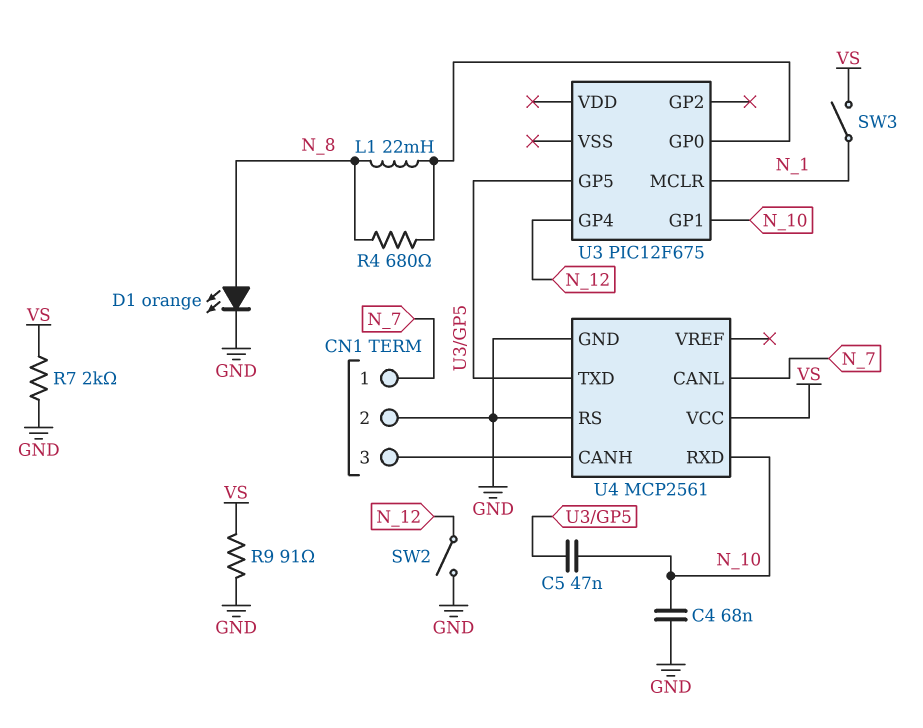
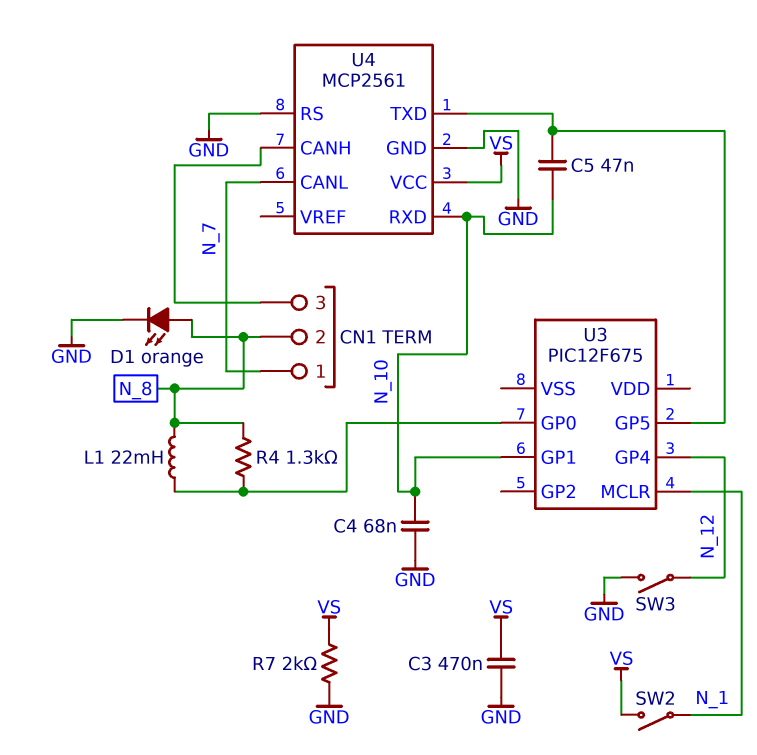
C3: none -> 470nF (GND, VS)
CN1 pin 2: GND -> N_8
R4: 680 (N_8, U3/GP0) -> 1.3k (N_8, U3/GP0)
R9: 91 (GND, VS) -> none
SW2: switch (GND, N_12) -> switch (N_1, VS)
SW3: switch (N_1, VS) -> switch (GND, N_12)

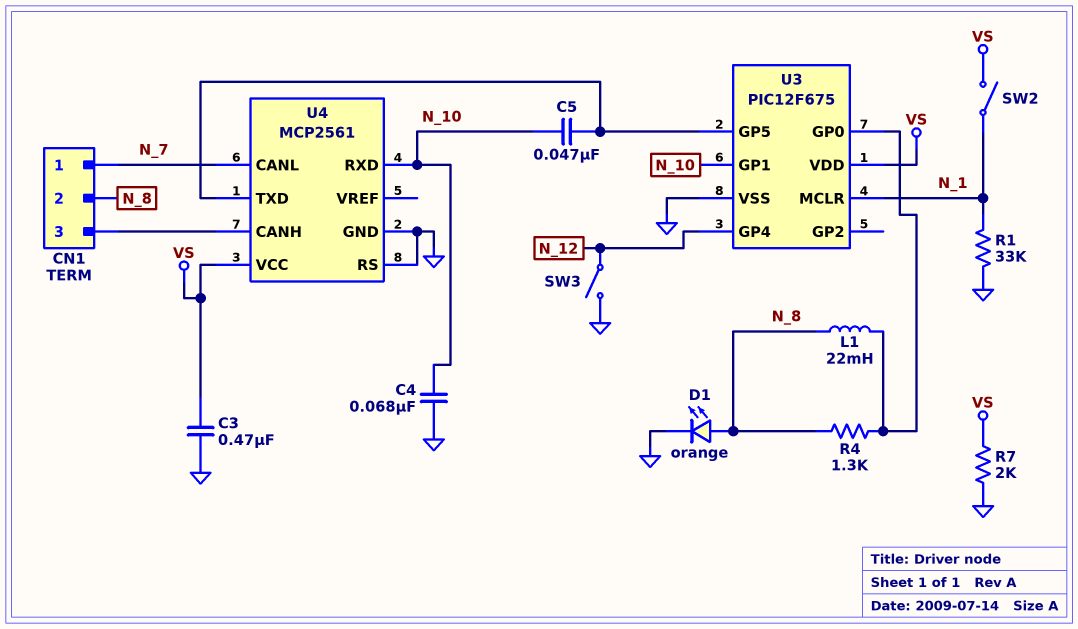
R1: none -> 33k (GND, N_1)
U3 pin VDD: none -> VS
U3 pin VSS: none -> GND

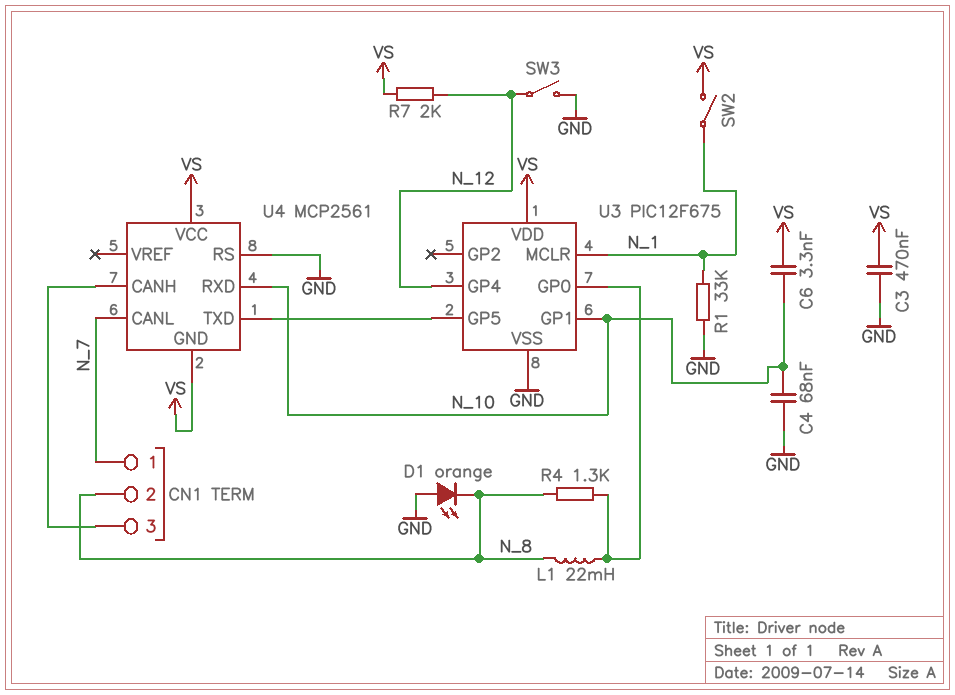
C5: 47nF (N_10, U3/GP5) -> none
C6: none -> 3.3nF (N_10, VS)
D1: LED orange (A N_8, K GND) -> LED orange (A GND, K N_8)
R7: 2k (GND, VS) -> 2k (N_12, VS)
U4 pin GND: GND -> VS

